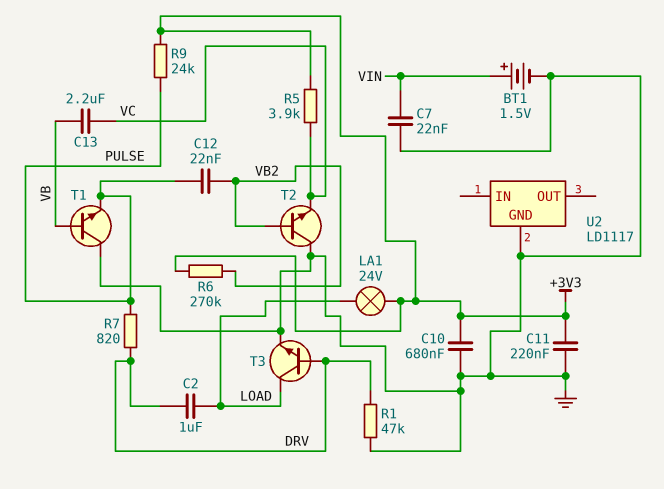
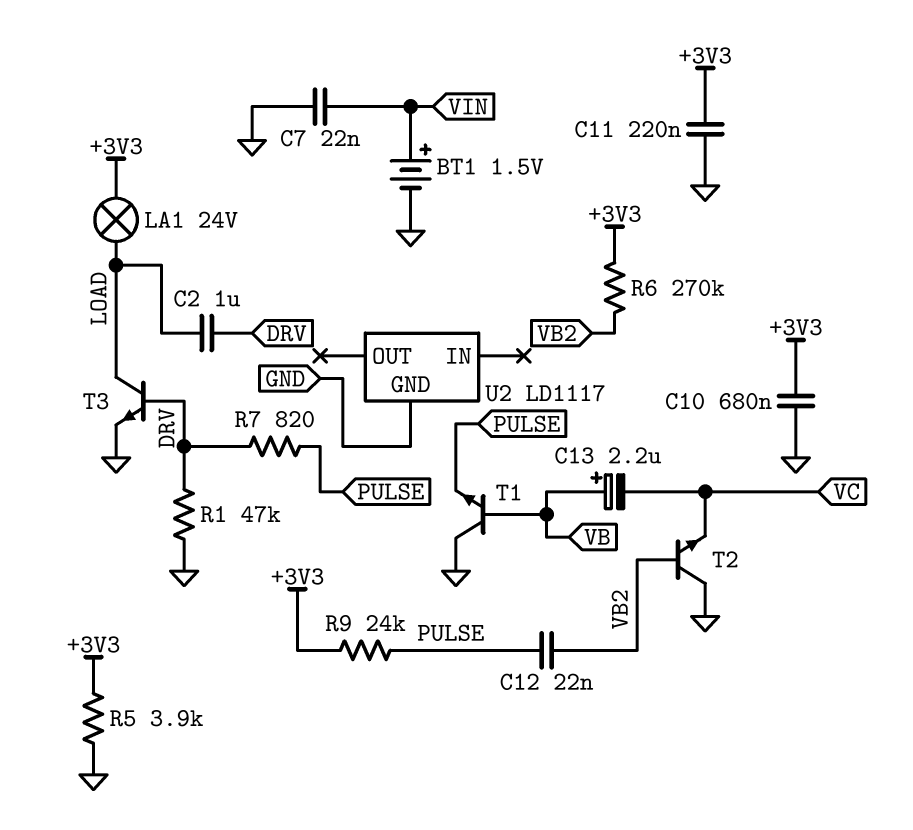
C13: 2.2uF (VB, VC) -> 2.2uF (plus VB, minus VC)
R5: 3.9k (+3V3, VC) -> 3.9k (+3V3, GND)

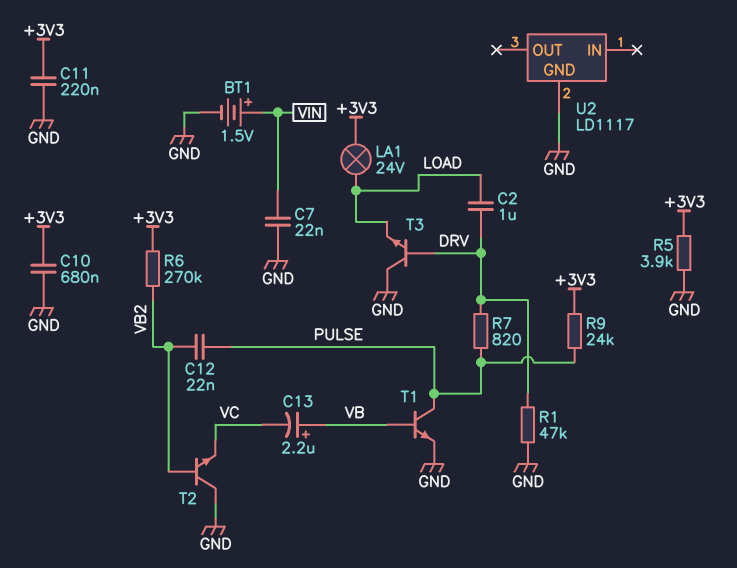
T1: NPN (B VB, C GND, E PULSE) -> NPN (B VB, C PULSE, E GND)
T3: NPN (B DRV, C LOAD, E GND) -> NPN (B DRV, C GND, E LOAD)

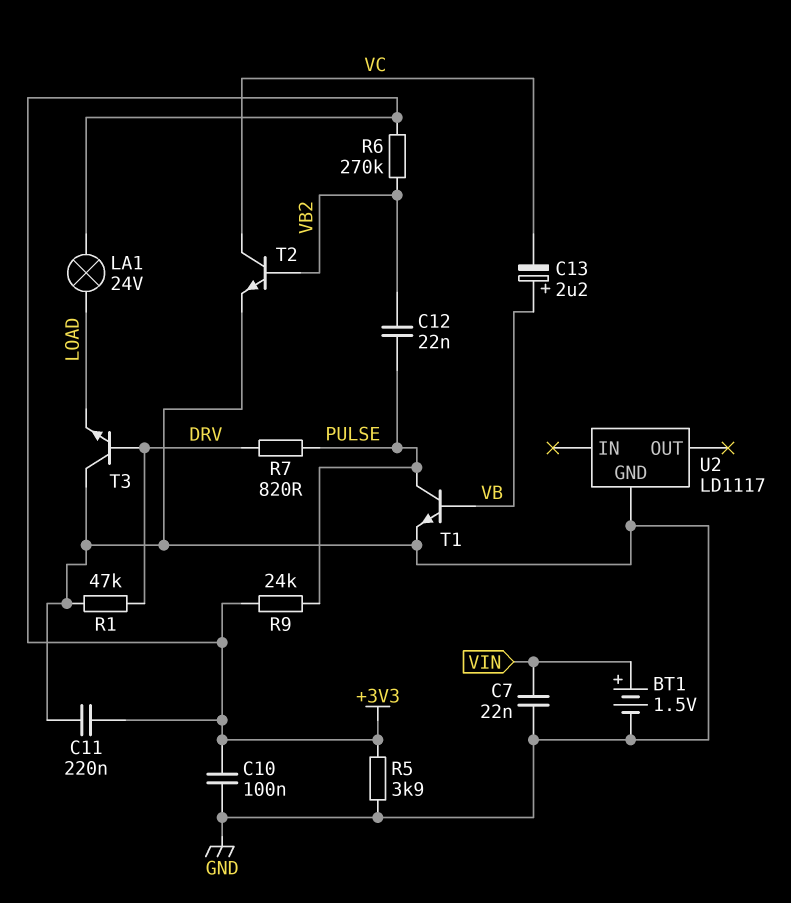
C2: 1uF (DRV, LOAD) -> none
C10: 680nF (+3V3, GND) -> 100nF (+3V3, GND)
T2: NPN (B VB2, C GND, E VC) -> NPN (B VB2, C VC, E GND)

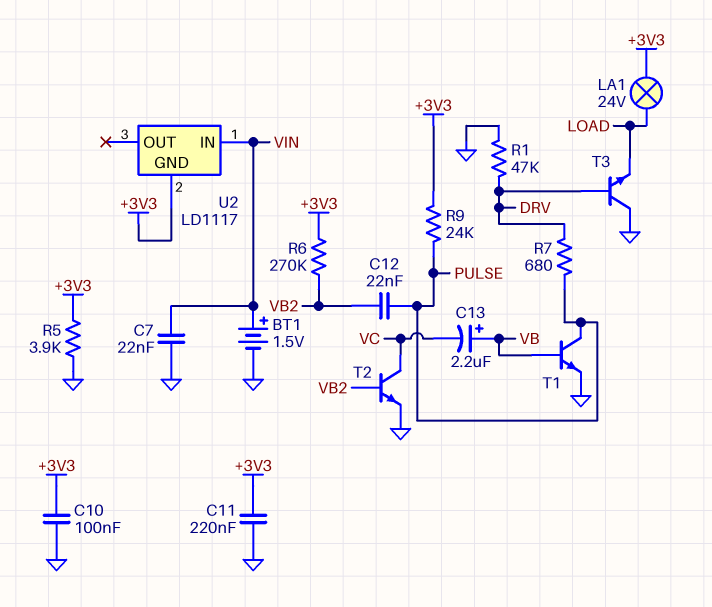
R7: 820 (DRV, PULSE) -> 680 (DRV, PULSE)
U2 pin GND: GND -> +3V3
U2 pin IN: none -> VIN

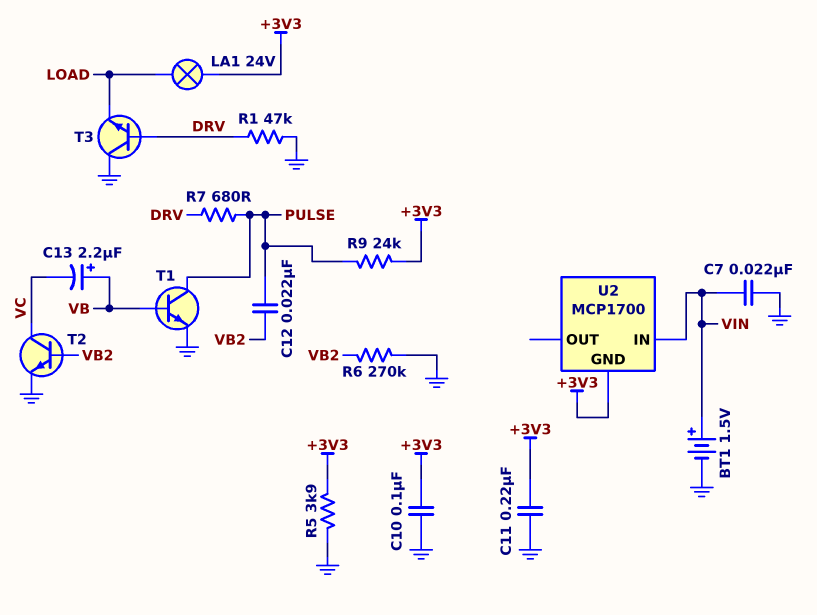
R6: 270k (+3V3, VB2) -> 270k (GND, VB2)
U2: LD1117 -> MCP1700

